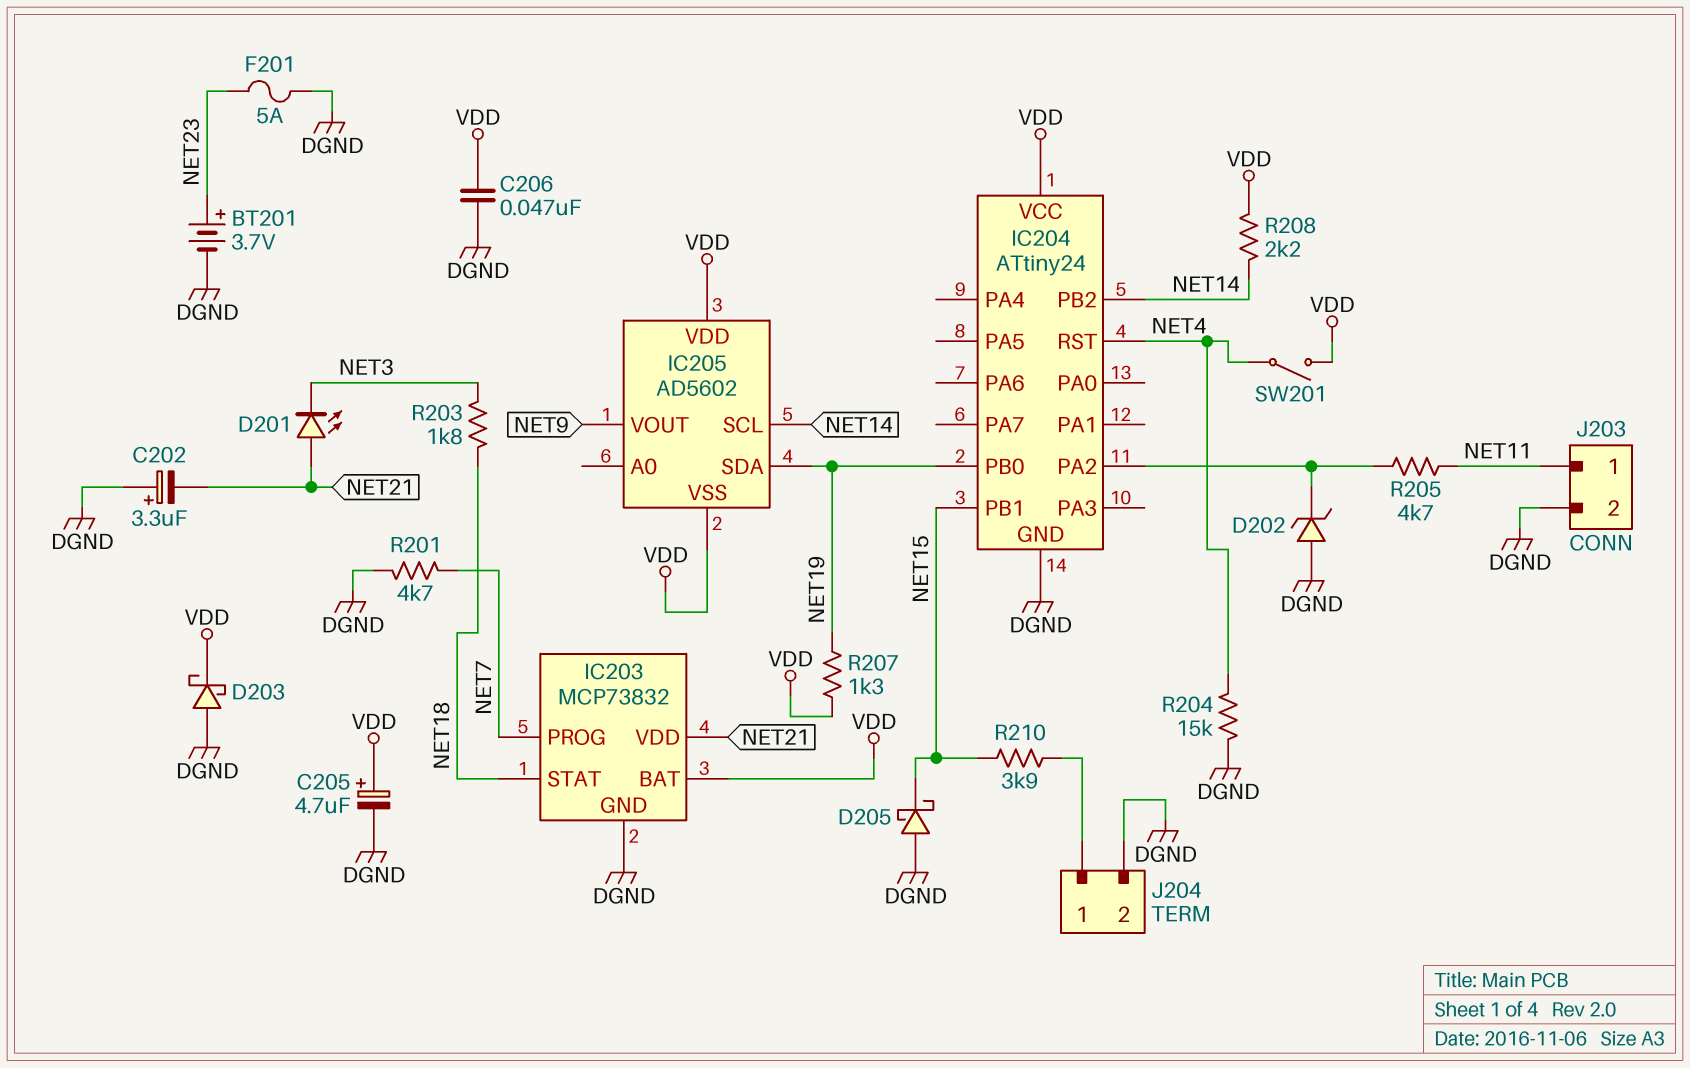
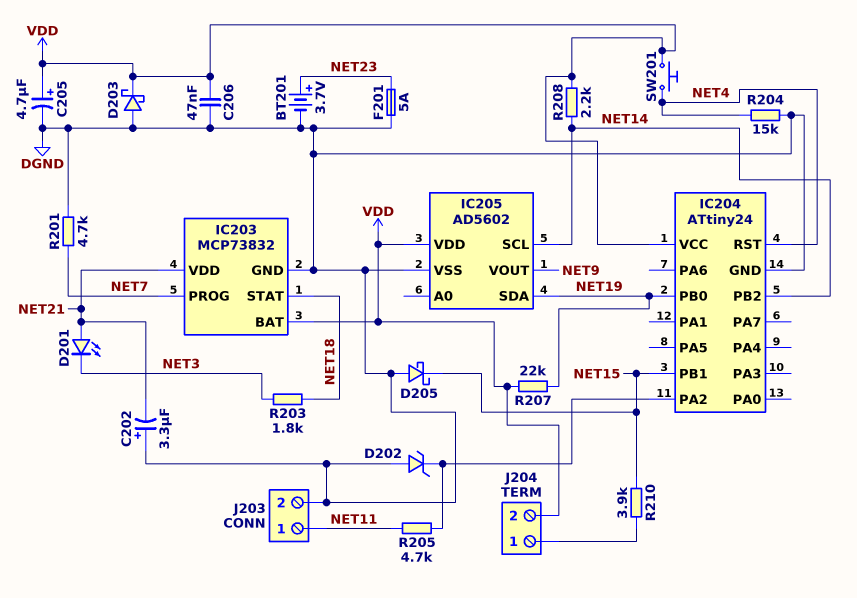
IC205 pin VSS: VDD -> DGND
J204 pin 2: DGND -> VDD
R207: 1.3k (NET19, VDD) -> 22k (NET19, VDD)
SW201: switch (NET4, VDD) -> button (NET4, VDD)

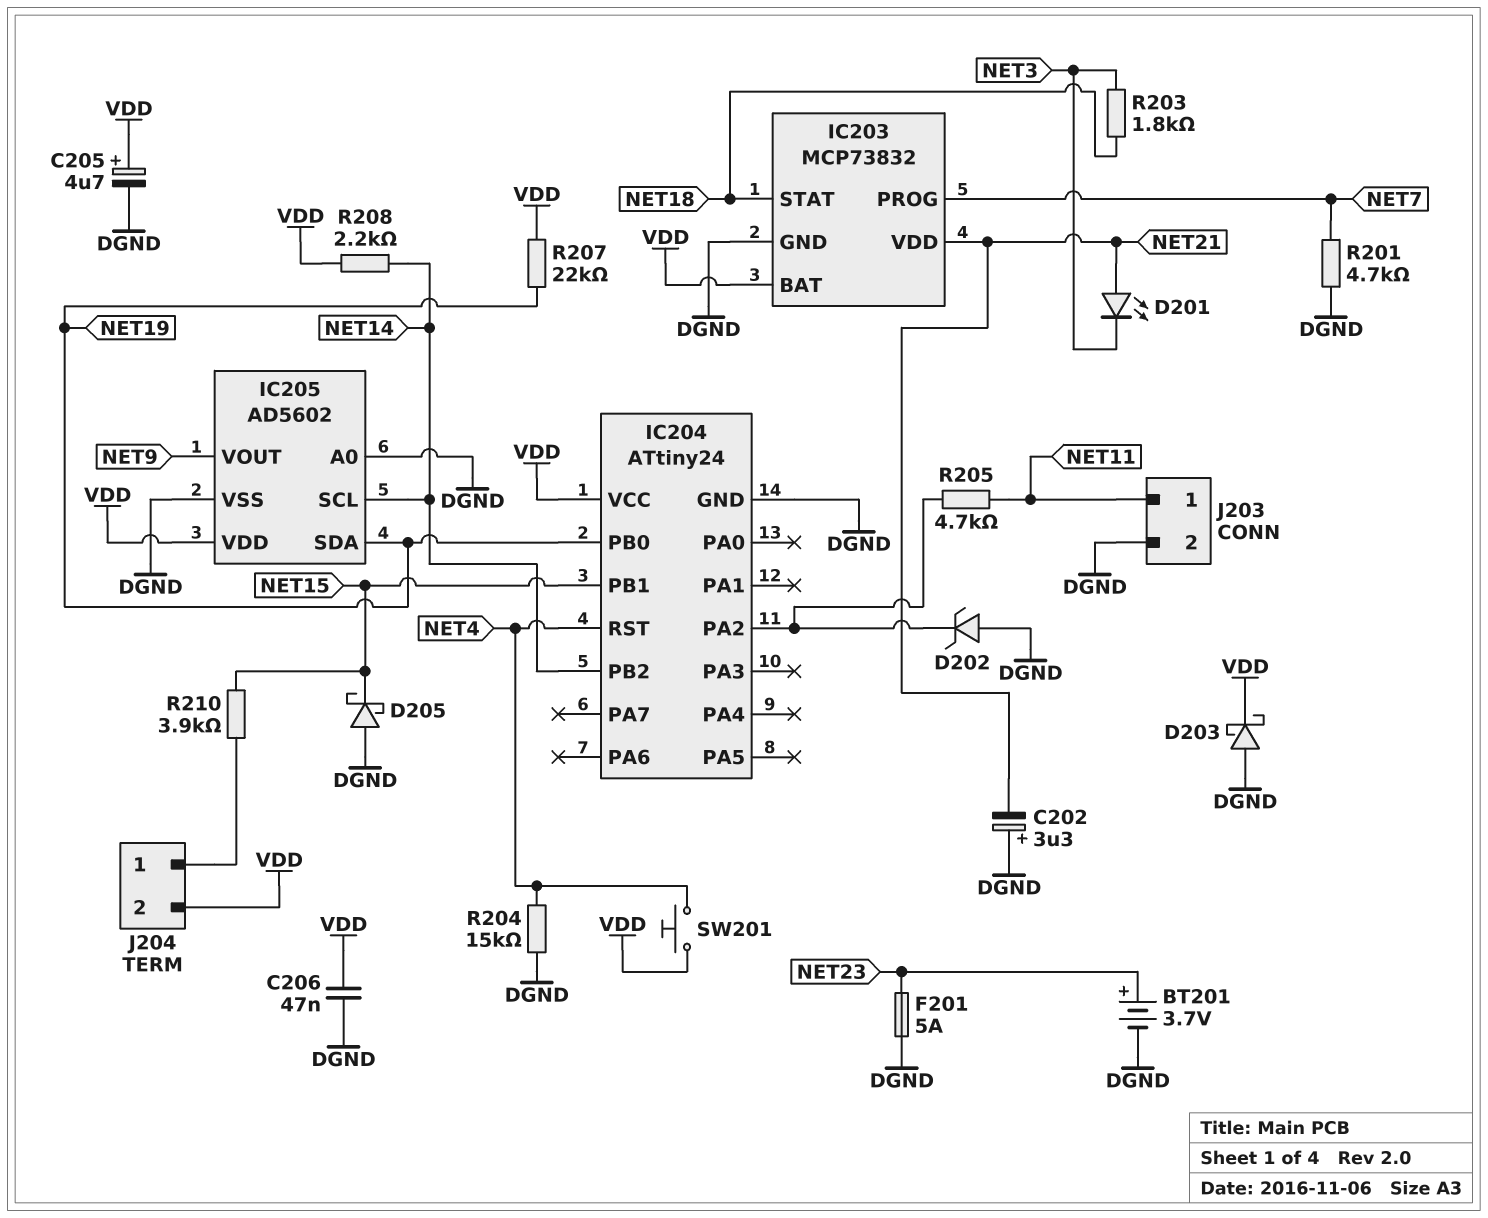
IC205 pin A0: none -> DGND

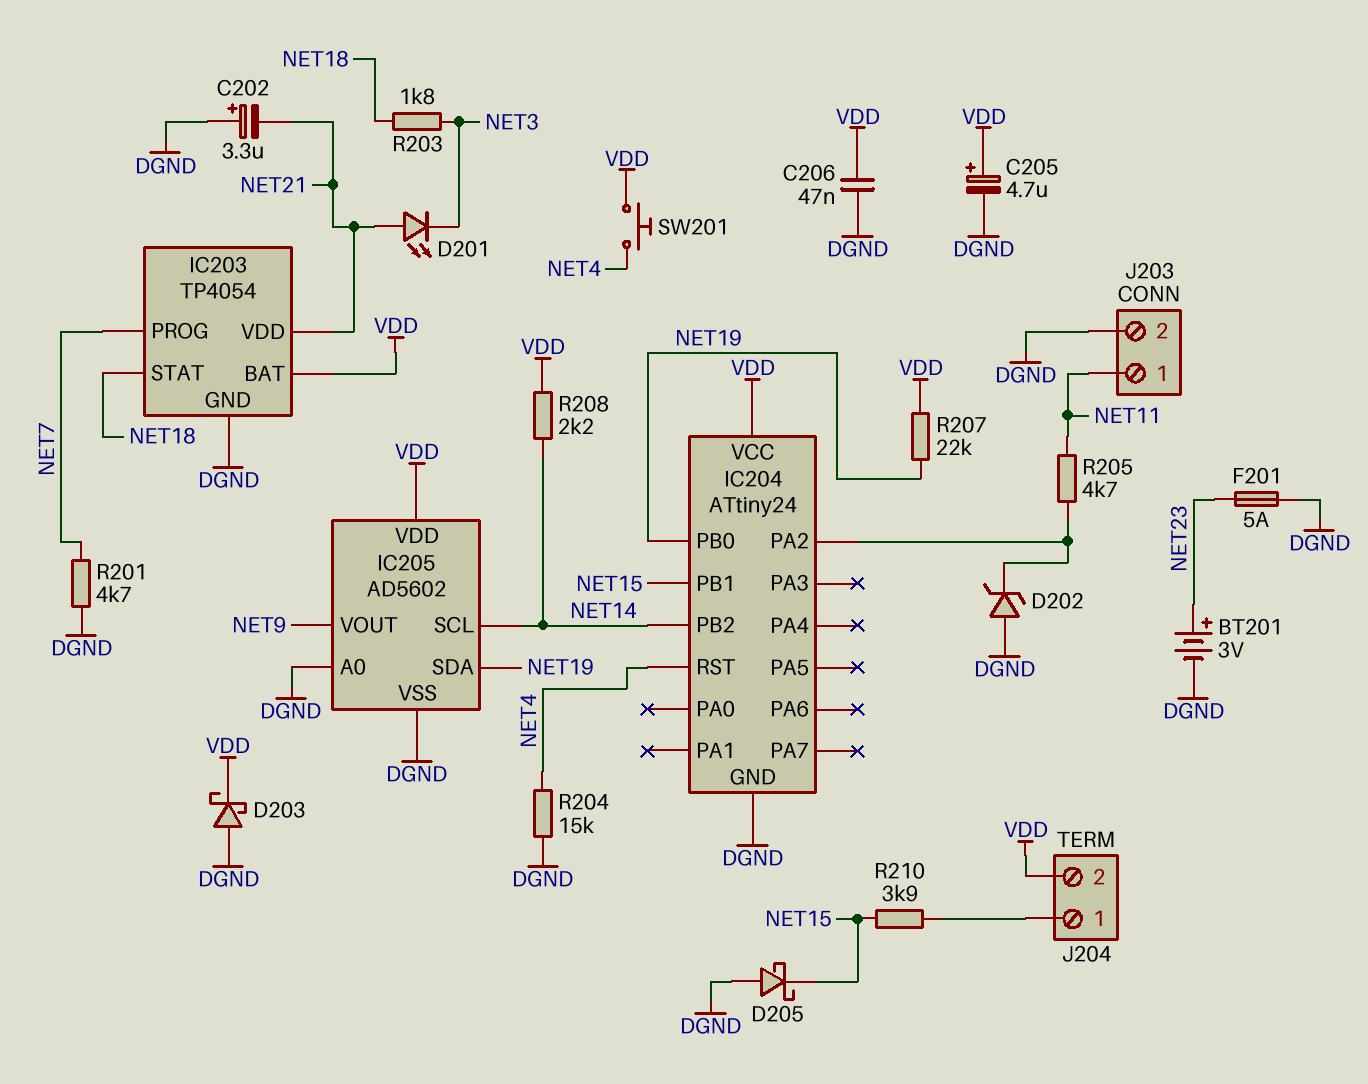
BT201: 3.7V (plus NET23, minus DGND) -> 3V (plus NET23, minus DGND)
IC203: MCP73832 -> TP4054

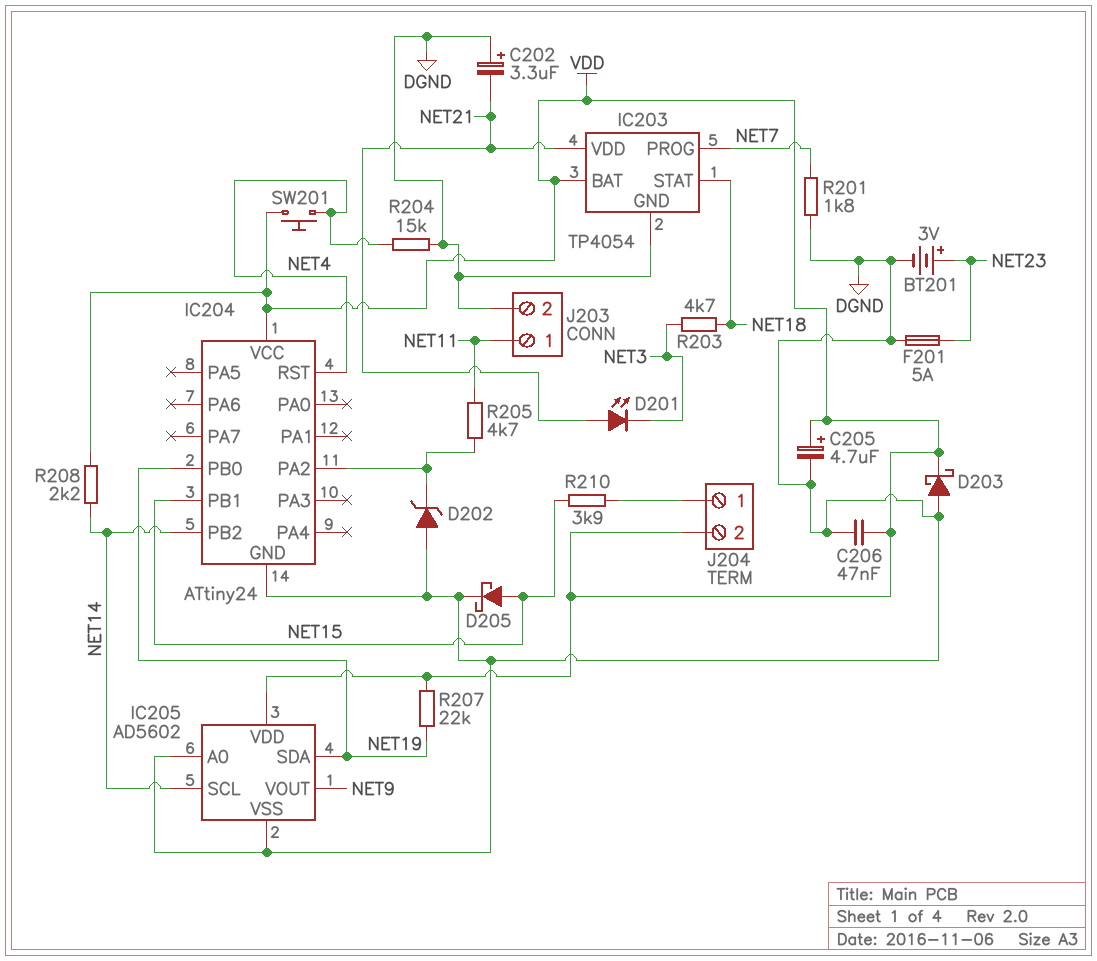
D205: schottky (A DGND, K NET15) -> schottky (A NET15, K DGND)
R201: 4.7k (DGND, NET7) -> 1.8k (DGND, NET7)
R203: 1.8k (NET3, NET18) -> 4.7k (NET3, NET18)

